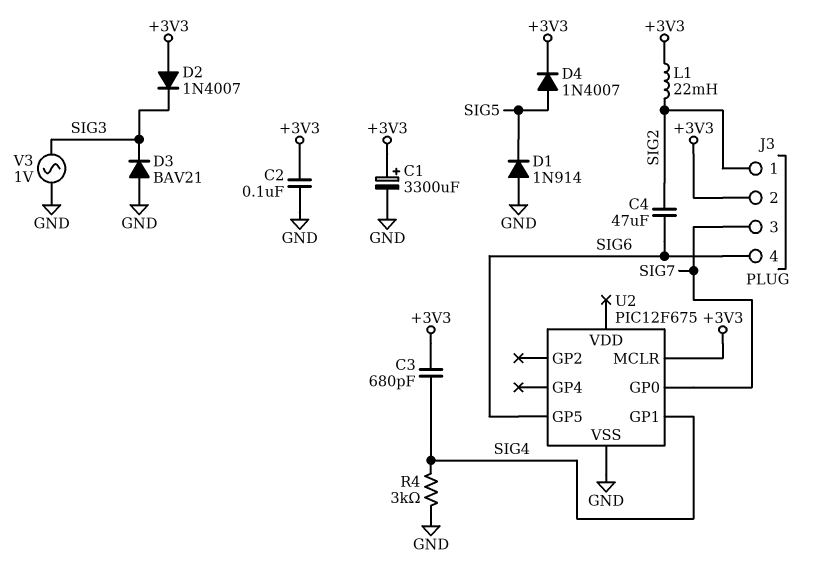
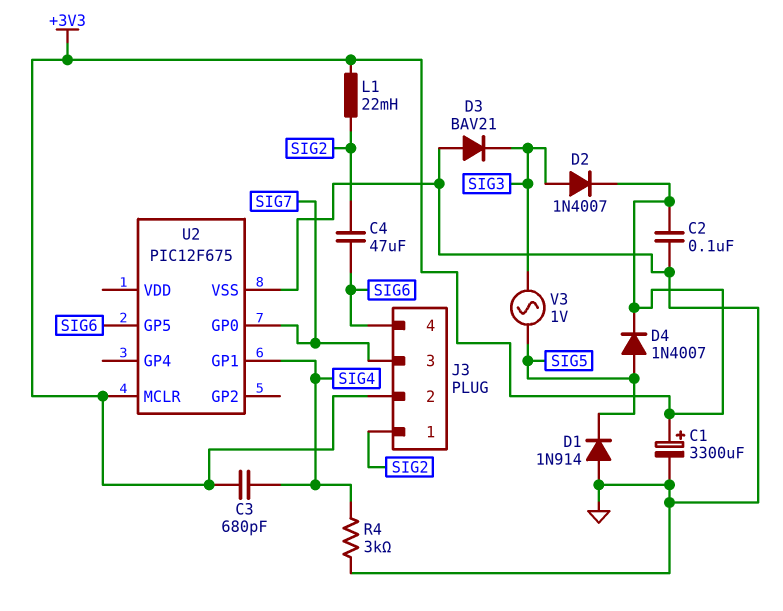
D2: diode 1N4007 (A +3V3, K SIG3) -> diode 1N4007 (A SIG3, K +3V3)
V3: AC 1V (GND, SIG3) -> AC 1V (SIG3, SIG5)

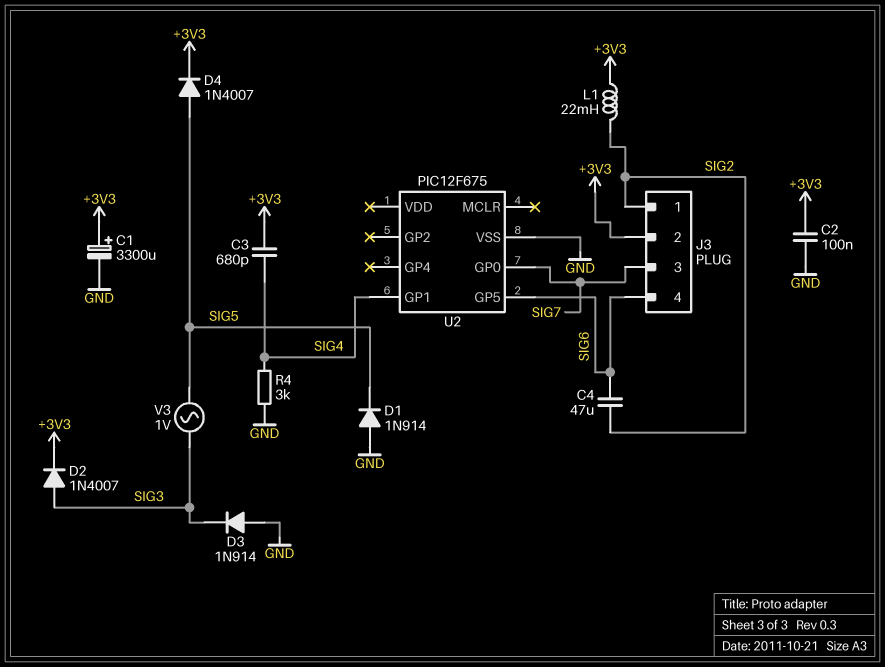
D3: diode BAV21 (A GND, K SIG3) -> diode 1N914 (A GND, K SIG3)
U2 pin MCLR: +3V3 -> none

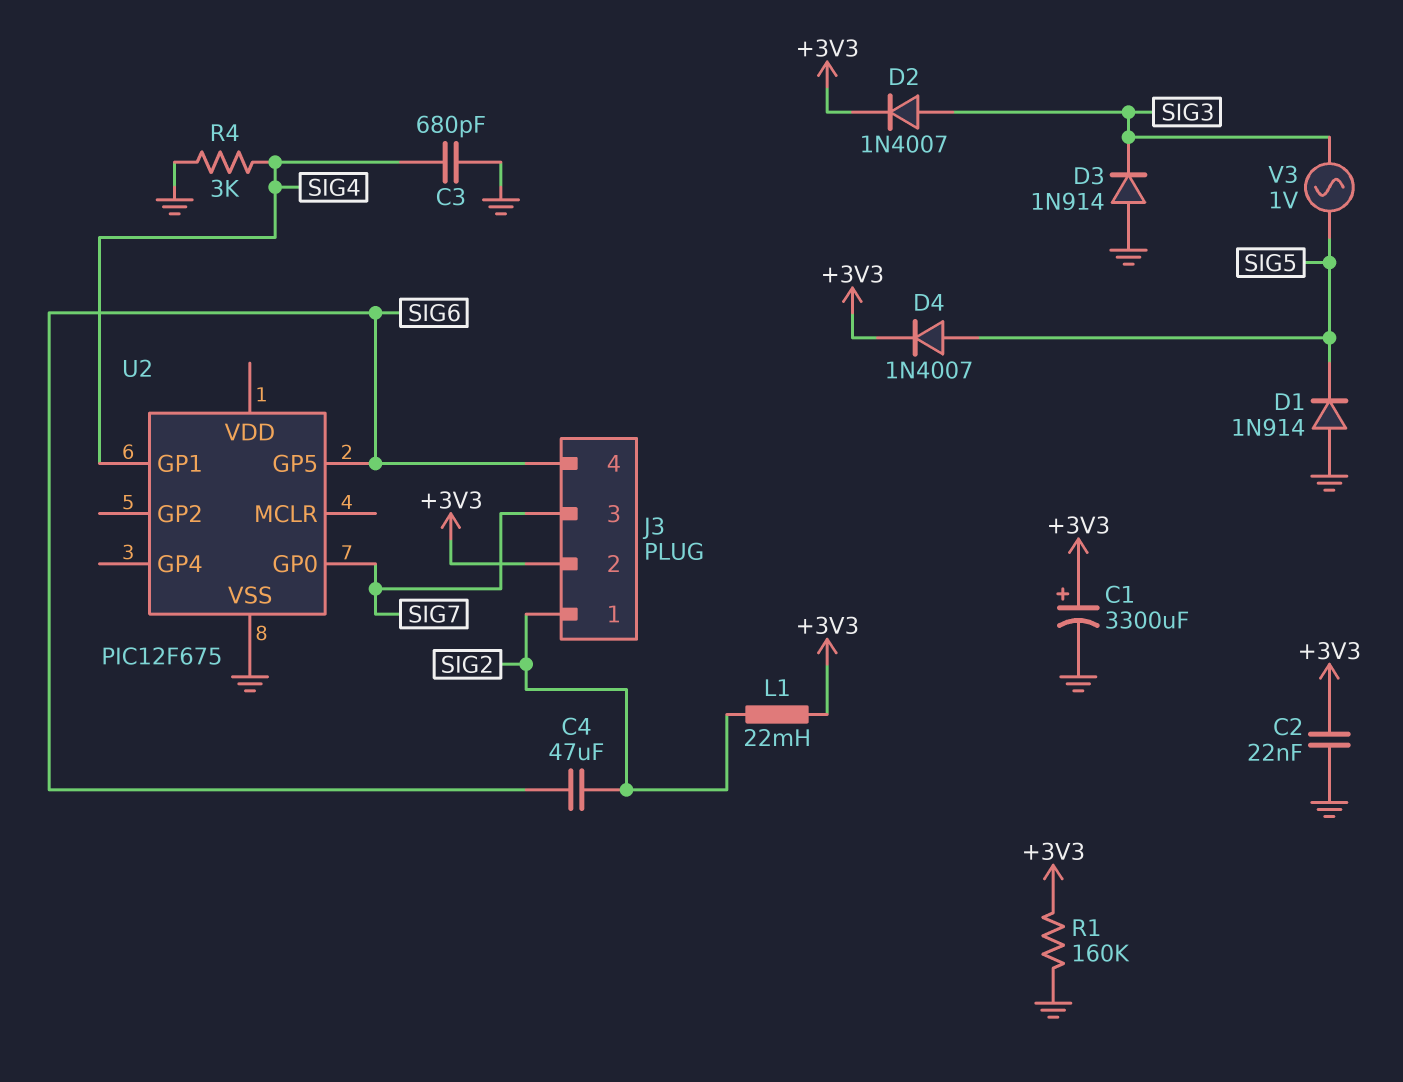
C2: 100nF (+3V3, GND) -> 22nF (+3V3, GND)
C3: 680pF (+3V3, SIG4) -> 680pF (GND, SIG4)
R1: none -> 160k (+3V3, GND)

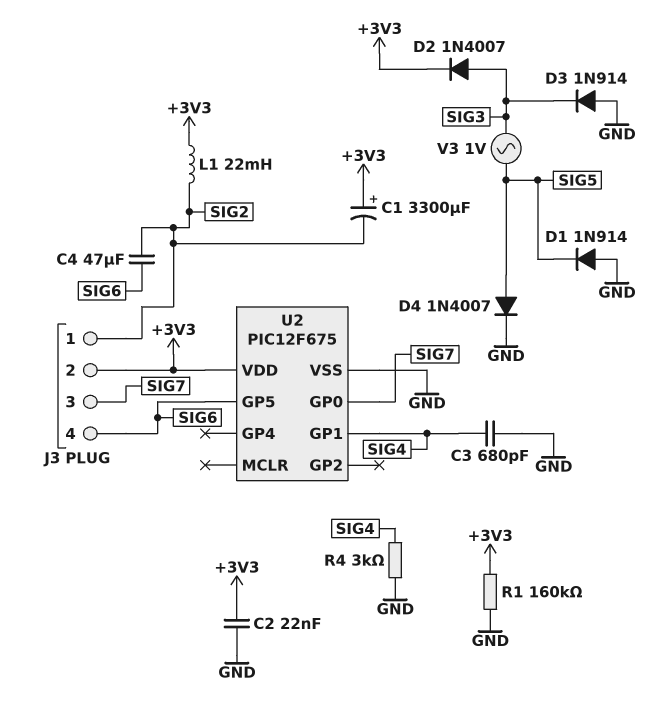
C1: 3300uF (plus +3V3, minus GND) -> 3300uF (plus +3V3, minus SIG2)
D4: diode 1N4007 (A SIG5, K +3V3) -> diode 1N4007 (A SIG5, K GND)
U2 pin VDD: none -> +3V3

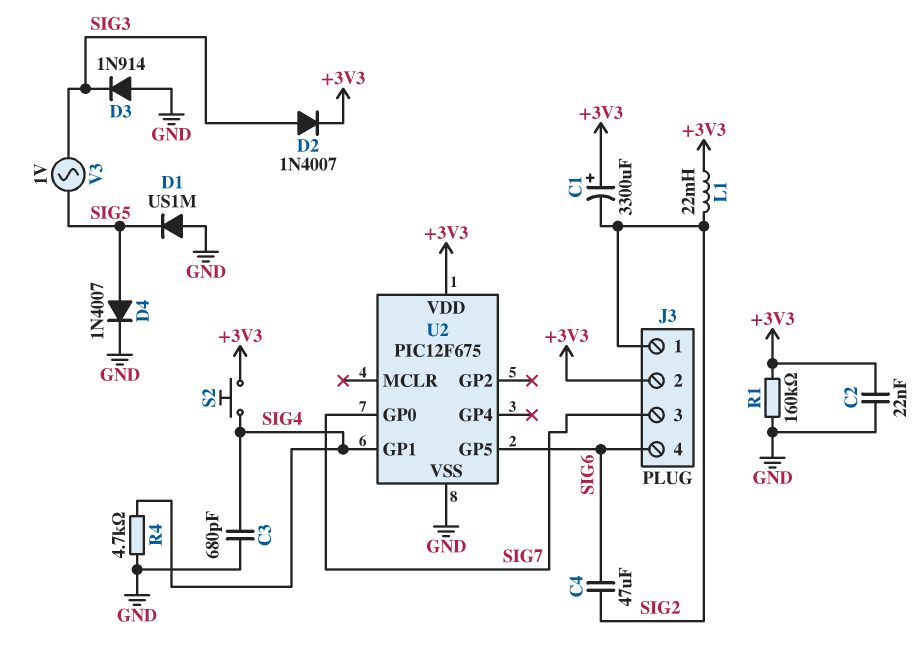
D1: diode 1N914 (A GND, K SIG5) -> diode US1M (A GND, K SIG5)
R4: 3k (GND, SIG4) -> 4.7k (GND, SIG4)
S2: none -> button (+3V3, SIG4)

